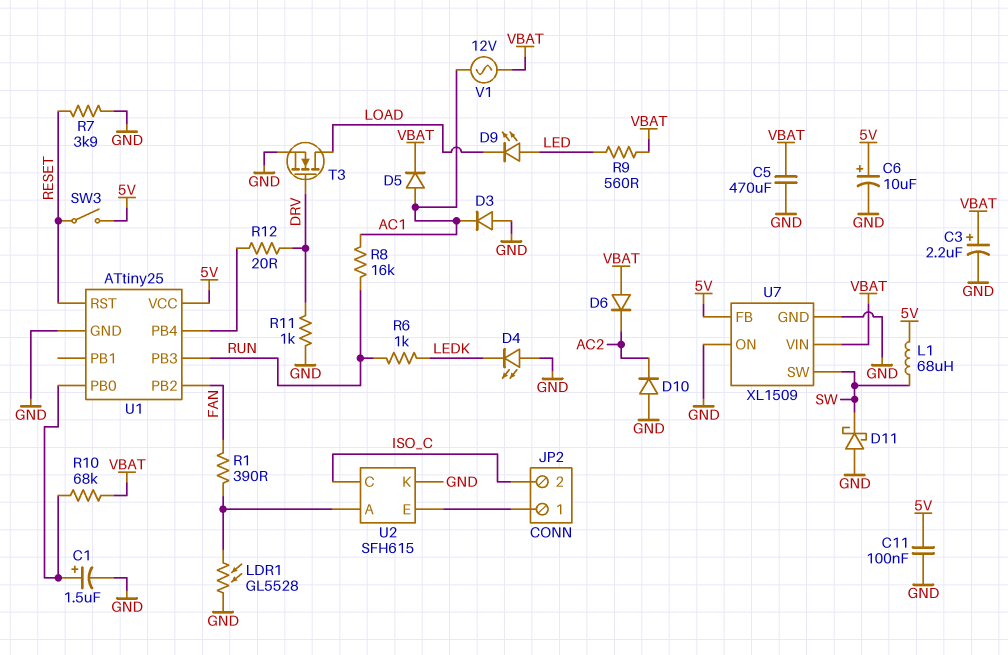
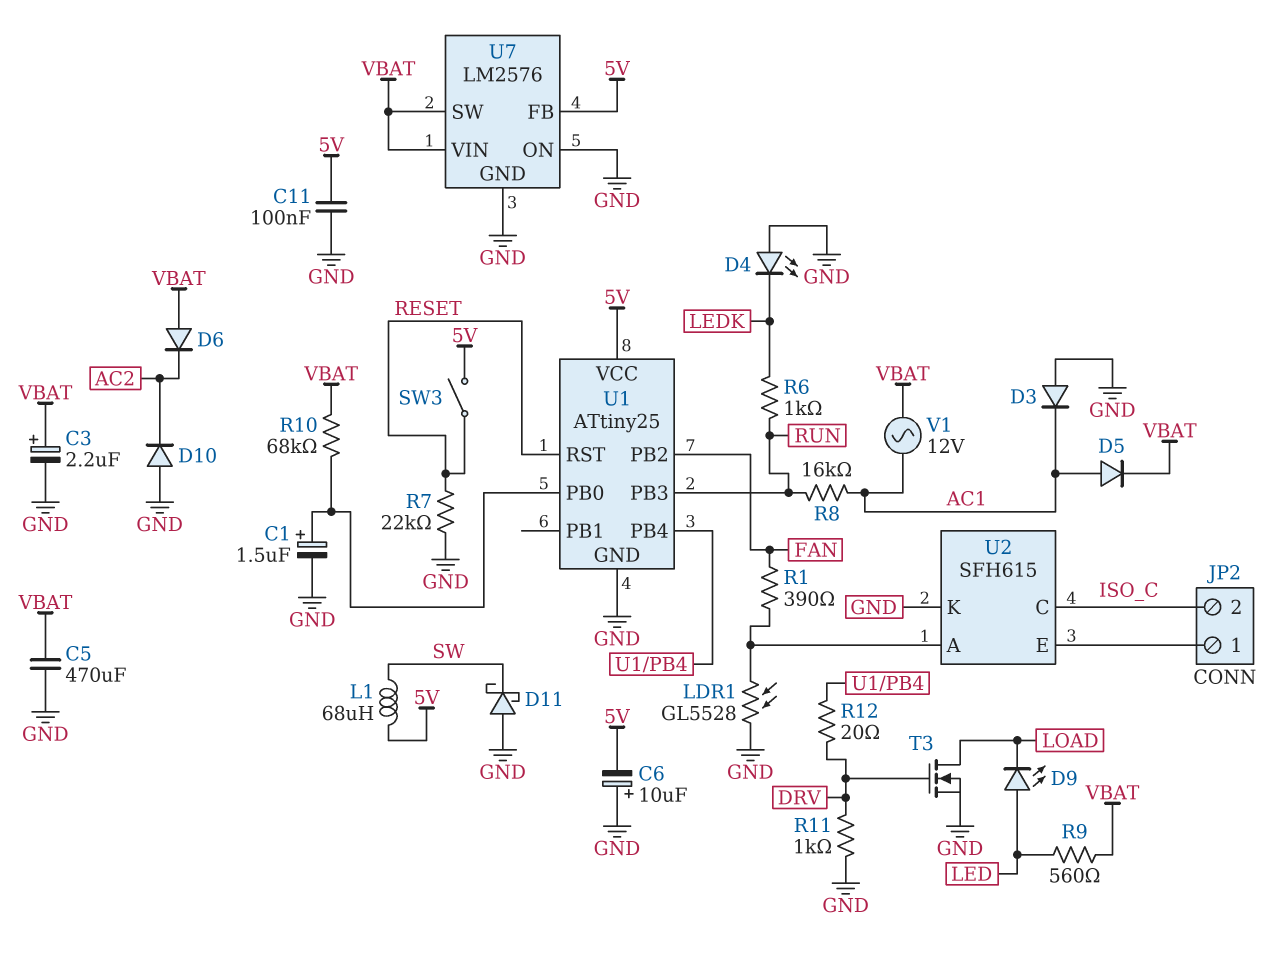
C6: 10uF (plus 5V, minus GND) -> 10uF (plus GND, minus 5V)
R7: 3.9k (GND, RESET) -> 22k (GND, RESET)
U7: XL1509 -> LM2576
U7 pin SW: SW -> VBAT

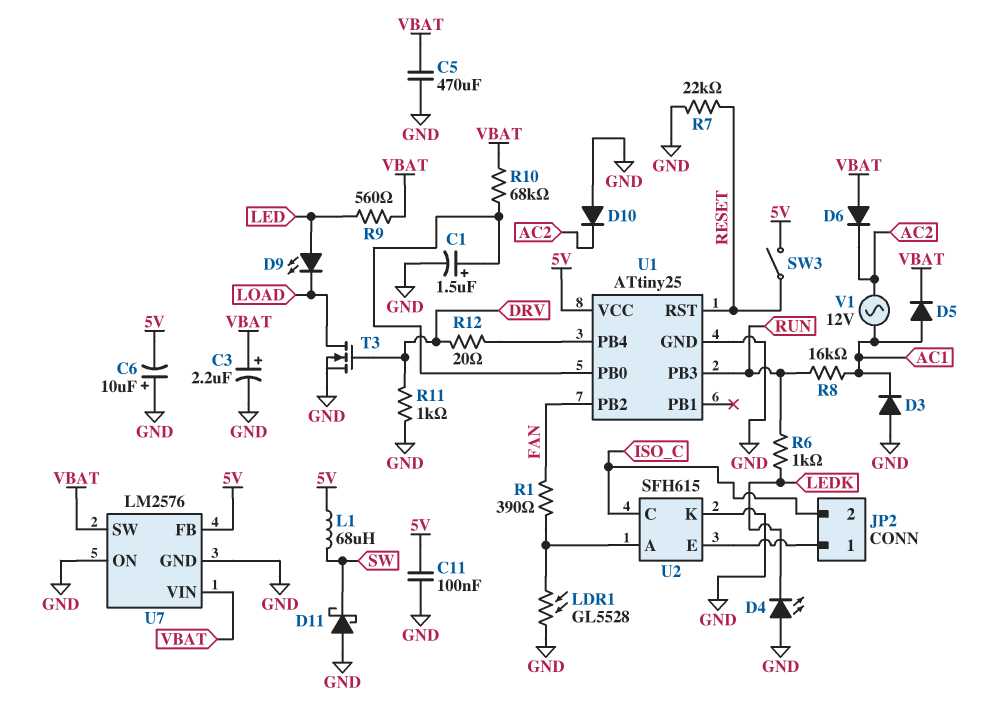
V1: AC 12V (AC1, VBAT) -> AC 12V (AC1, AC2)

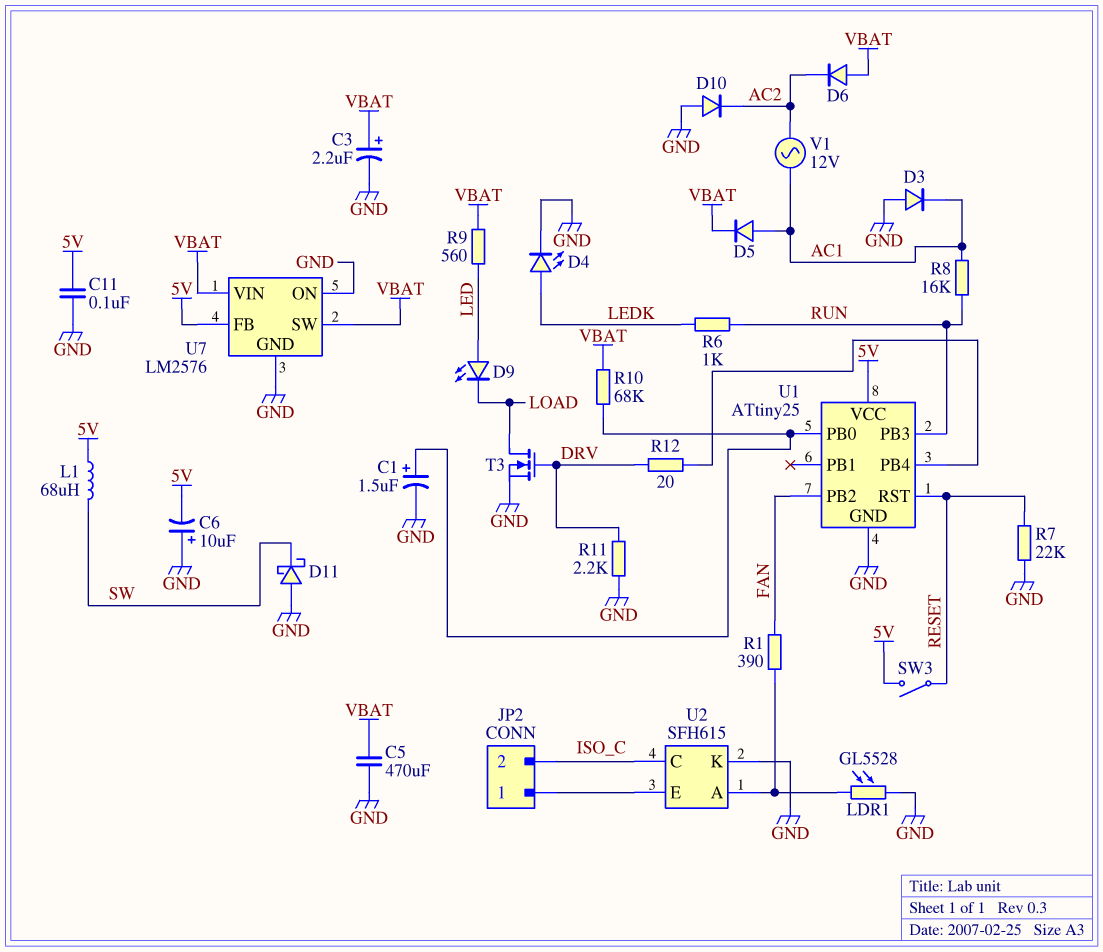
D4: LED (A GND, K LEDK) -> LED (A LEDK, K GND)
R11: 1k (DRV, GND) -> 2.2k (DRV, GND)

